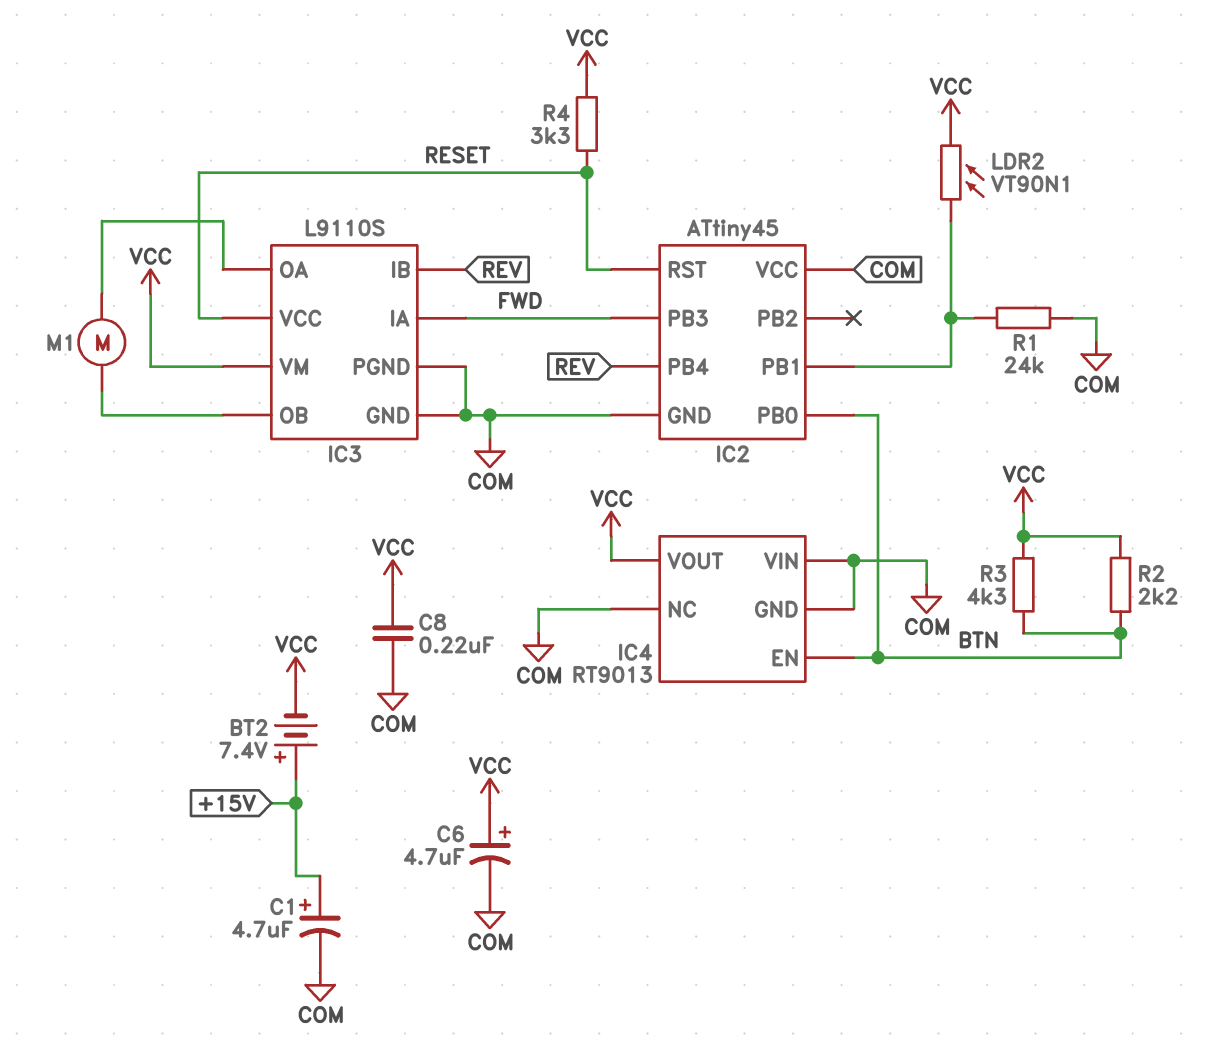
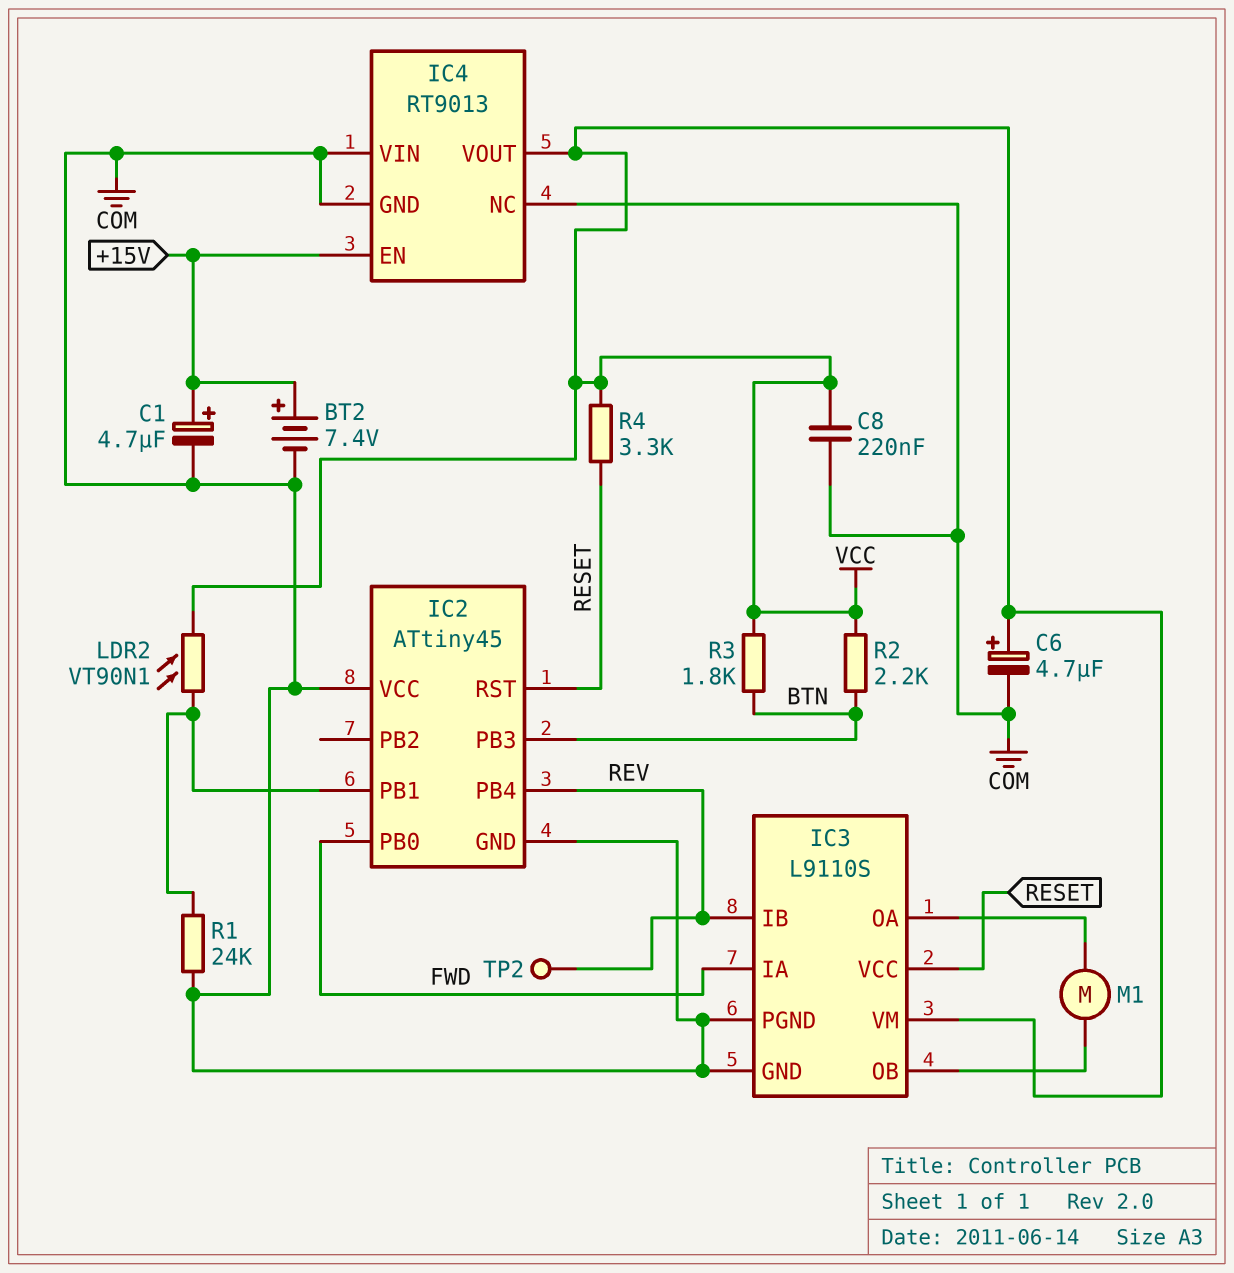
BT2: 7.4V (plus +15V, minus VCC) -> 7.4V (plus +15V, minus COM)
IC2 pin PB0: BTN -> FWD
IC2 pin PB3: FWD -> BTN
IC4 pin EN: BTN -> +15V
R3: 4.3k (BTN, VCC) -> 1.8k (BTN, VCC)
TP2: none -> test point (REV)

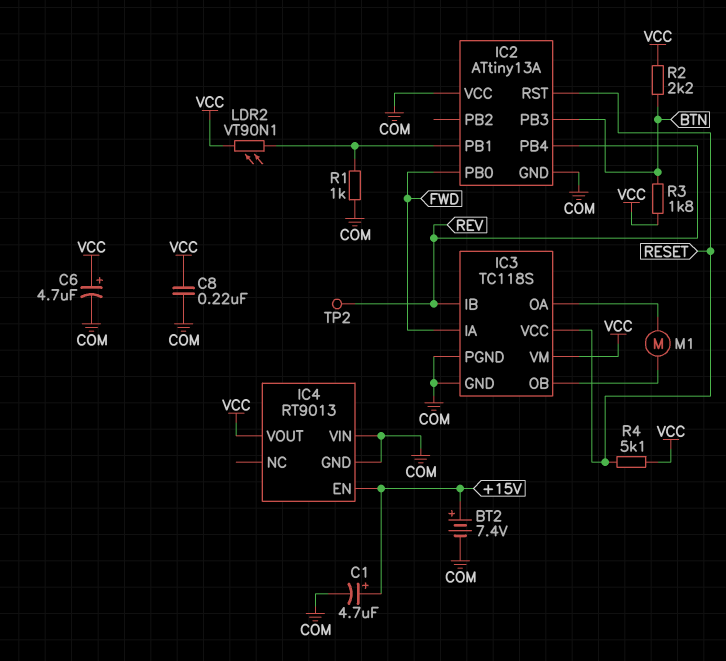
IC2: ATtiny45 -> ATtiny13A
IC3: L9110S -> TC118S
IC4 pin NC: COM -> none
R1: 24k (COM, IC2/PB1) -> 1k (COM, IC2/PB1)
R4: 3.3k (RESET, VCC) -> 5.1k (RESET, VCC)

